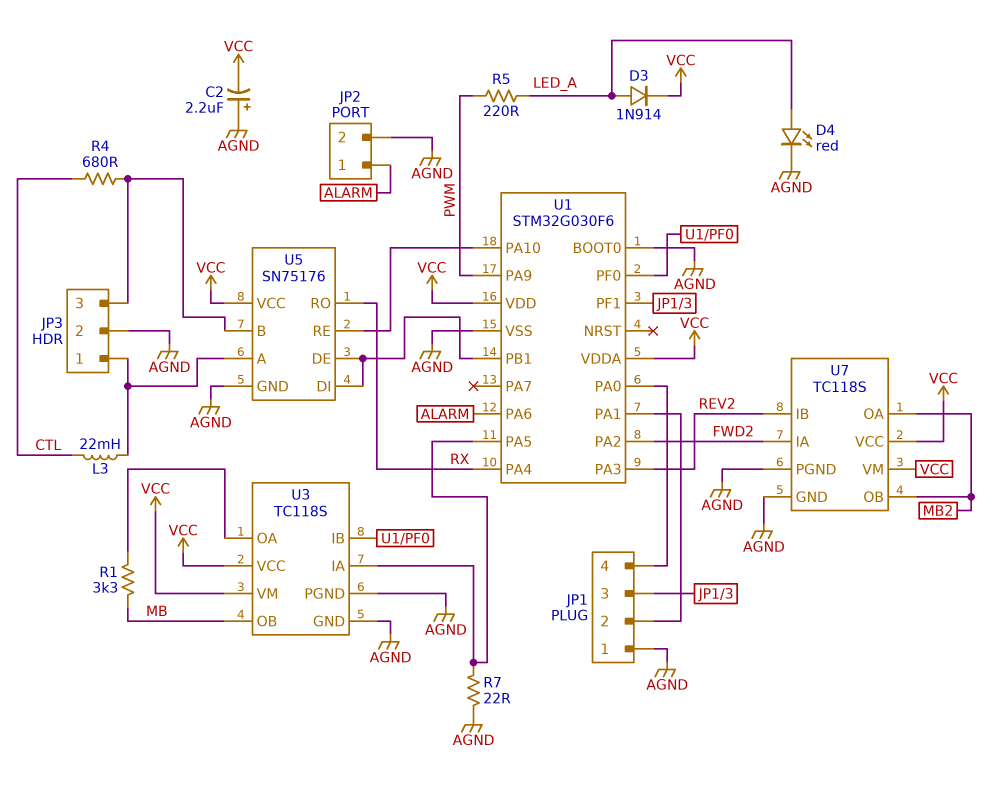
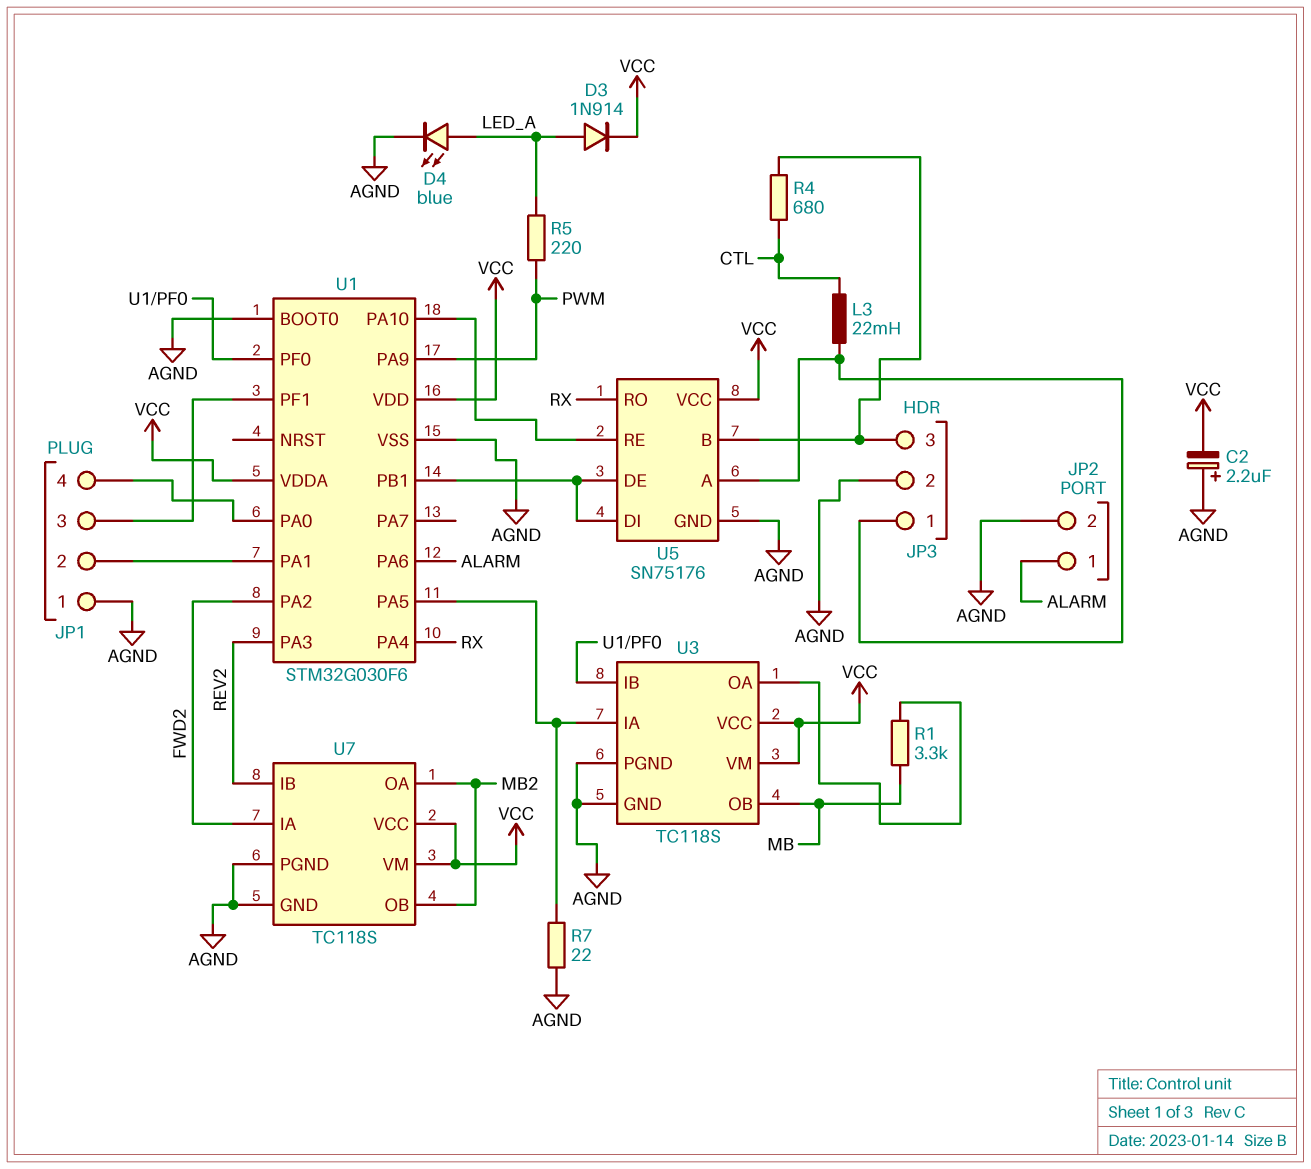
D4: LED red (A LED_A, K AGND) -> LED blue (A LED_A, K AGND)

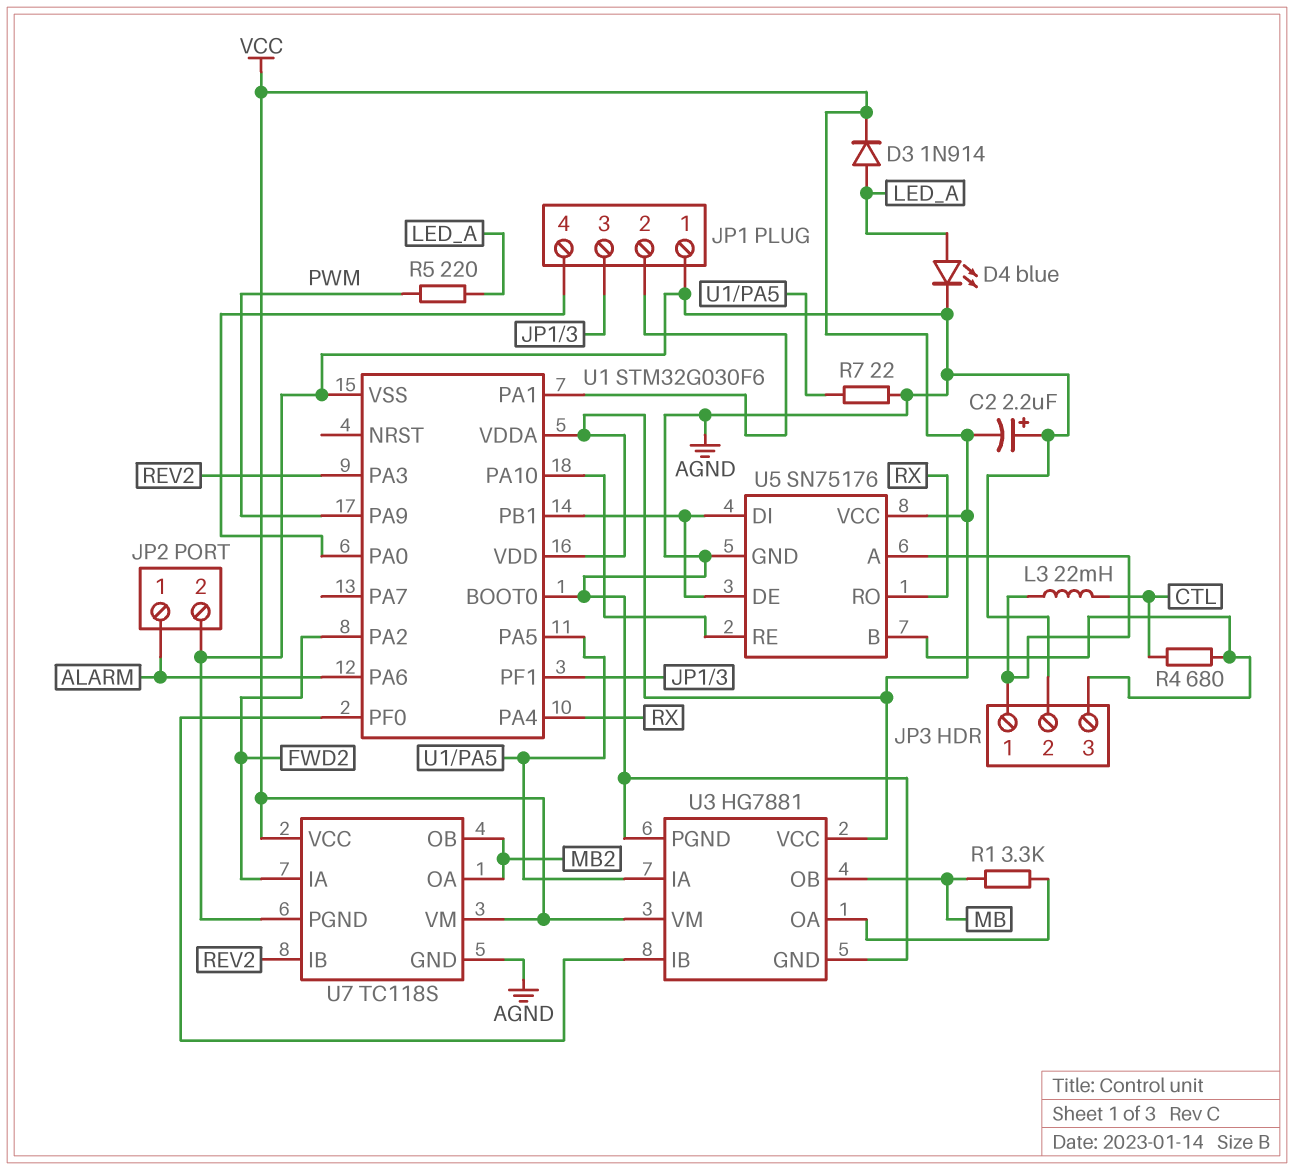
U3: TC118S -> HG7881

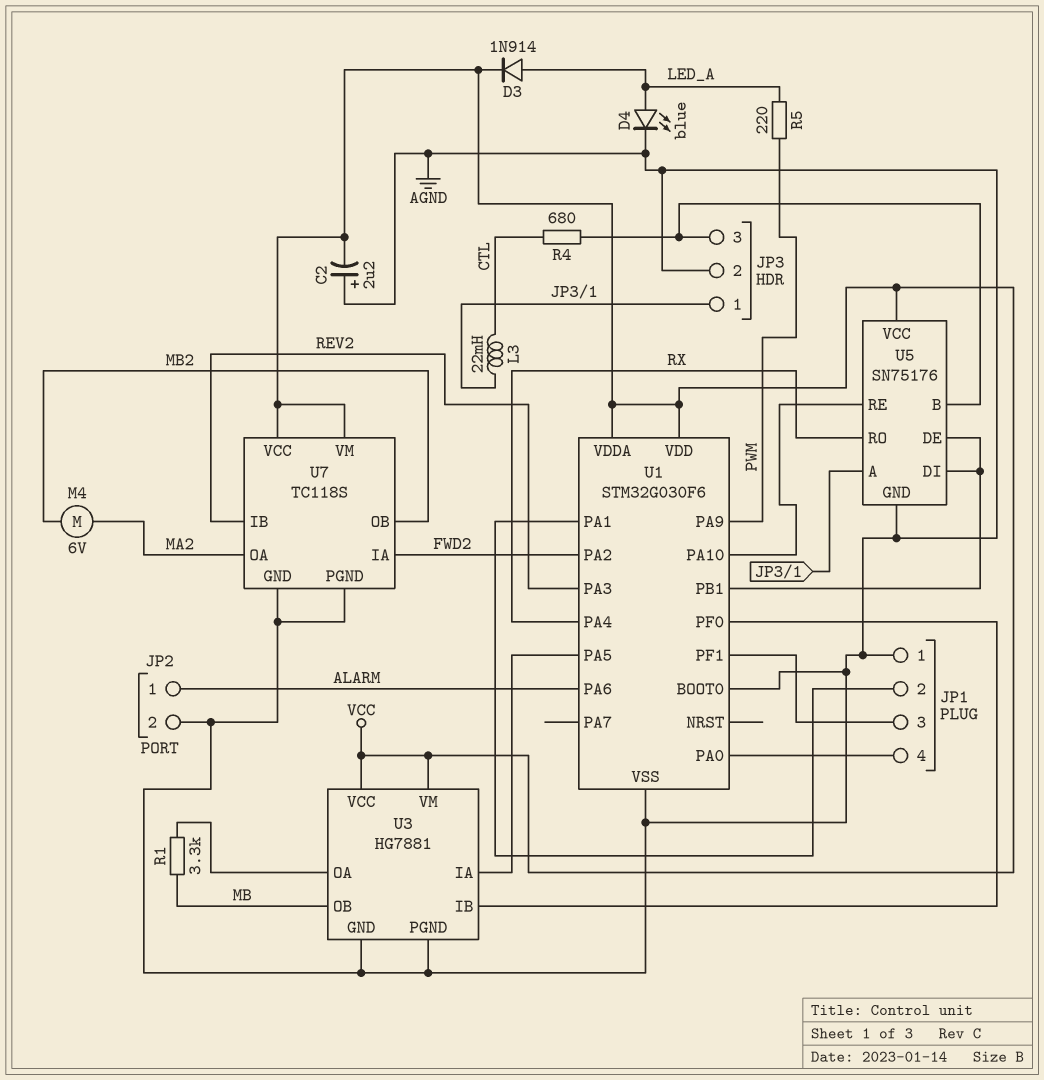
M4: none -> motor 6V (MA2, MB2)
R7: 22 (AGND, U1/PA5) -> none
U7 pin OA: MB2 -> MA2

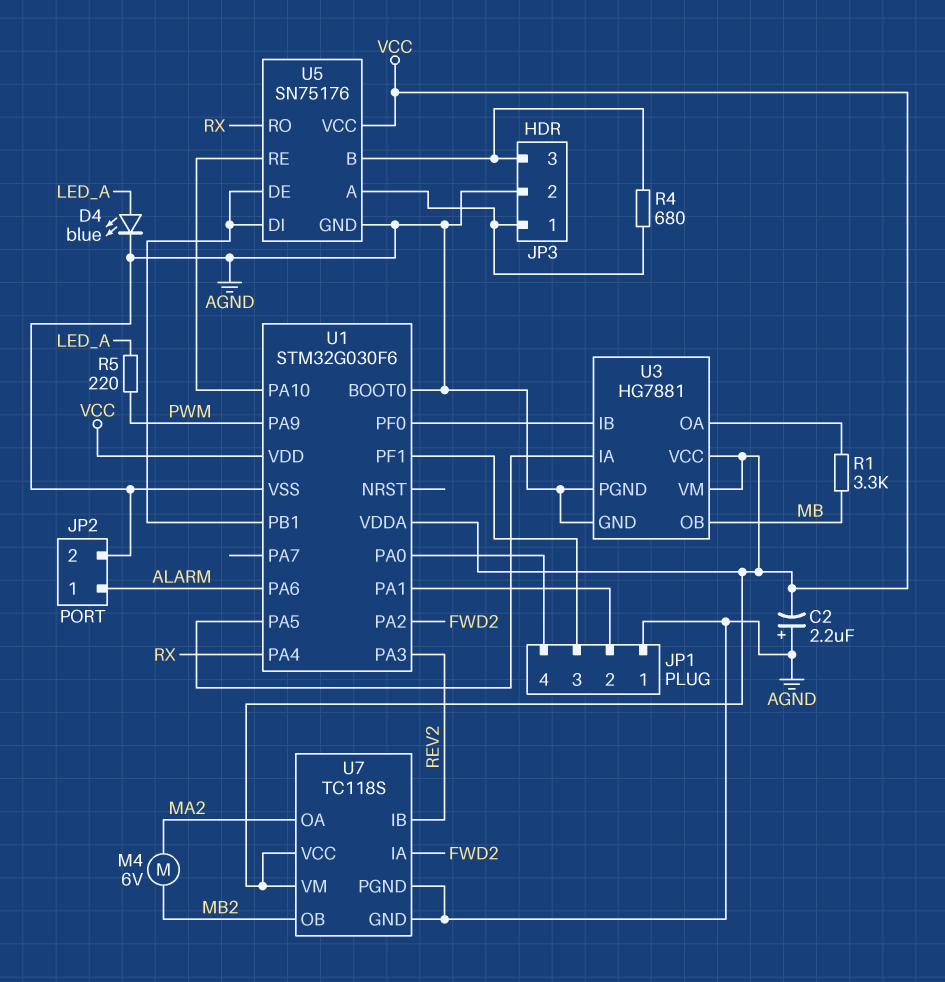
D3: diode 1N914 (A LED_A, K VCC) -> none
L3: 22mH (CTL, JP3/1) -> none
R4: 680 (CTL, JP3/3) -> 680 (JP3/1, JP3/3)

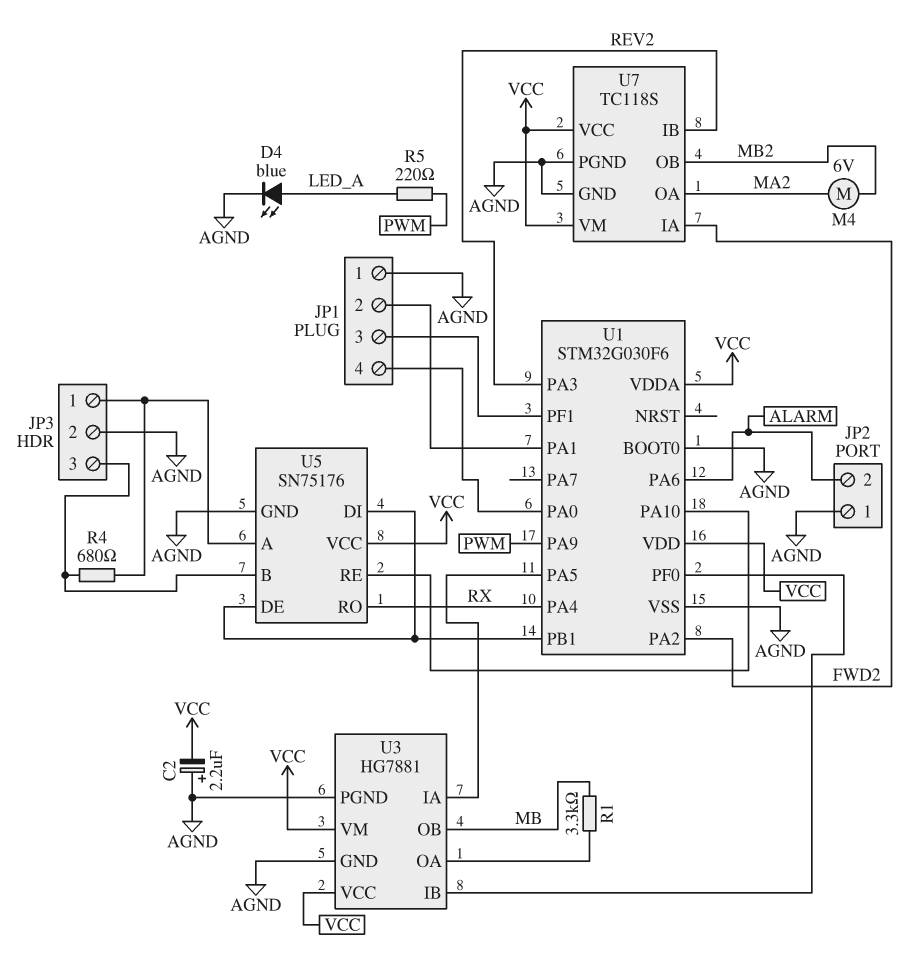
JP2 pin 1: ALARM -> AGND
JP2 pin 2: AGND -> ALARM

